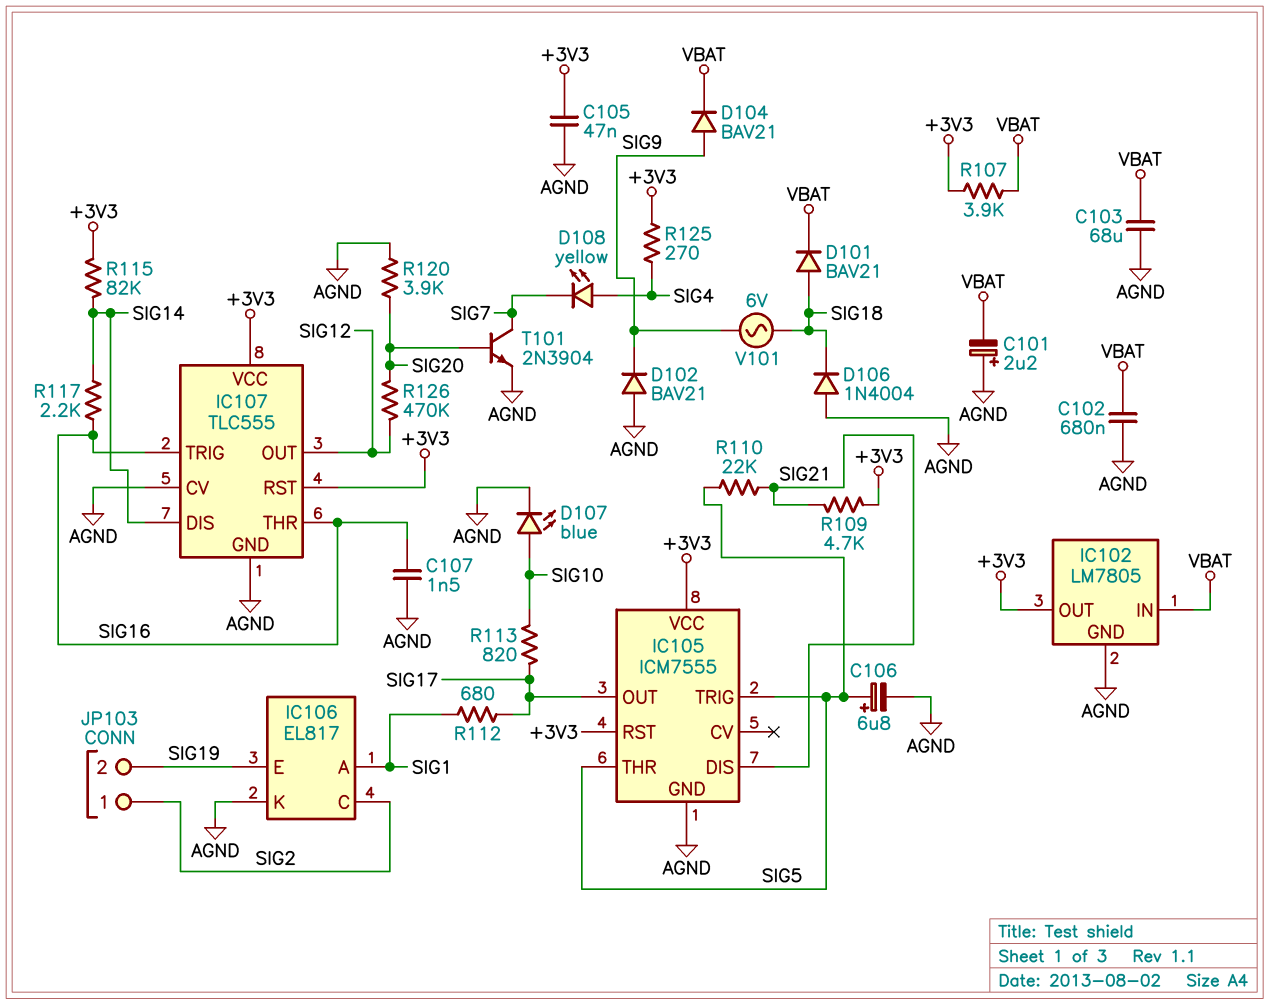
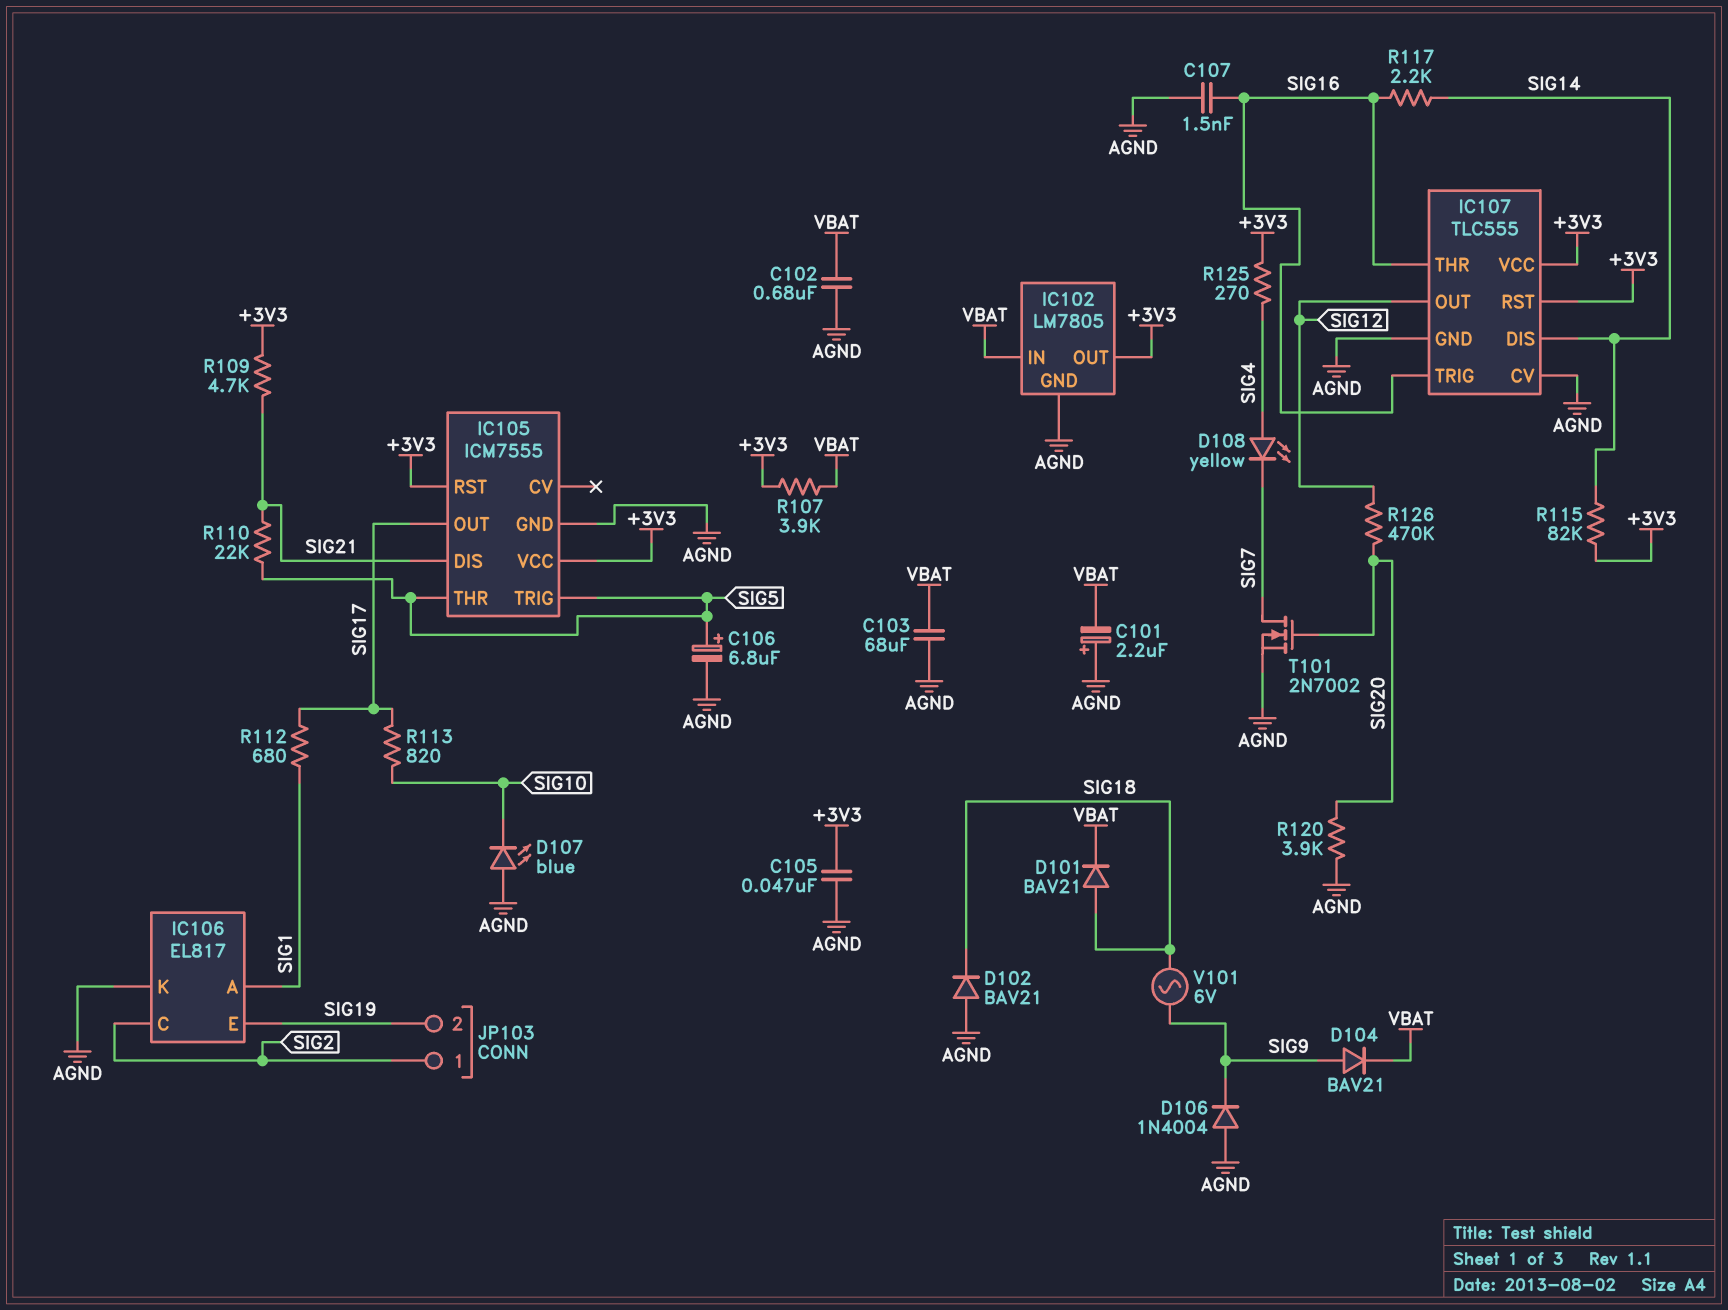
D102: diode BAV21 (A AGND, K SIG9) -> diode BAV21 (A AGND, K SIG18)
D106: diode 1N4004 (A AGND, K SIG18) -> diode 1N4004 (A AGND, K SIG9)
D107: LED blue (A SIG10, K AGND) -> LED blue (A AGND, K SIG10)
T101: NPN 2N3904 (B SIG20, C SIG7, E AGND) -> NMOS 2N7002 (G SIG20, D SIG7, S AGND)

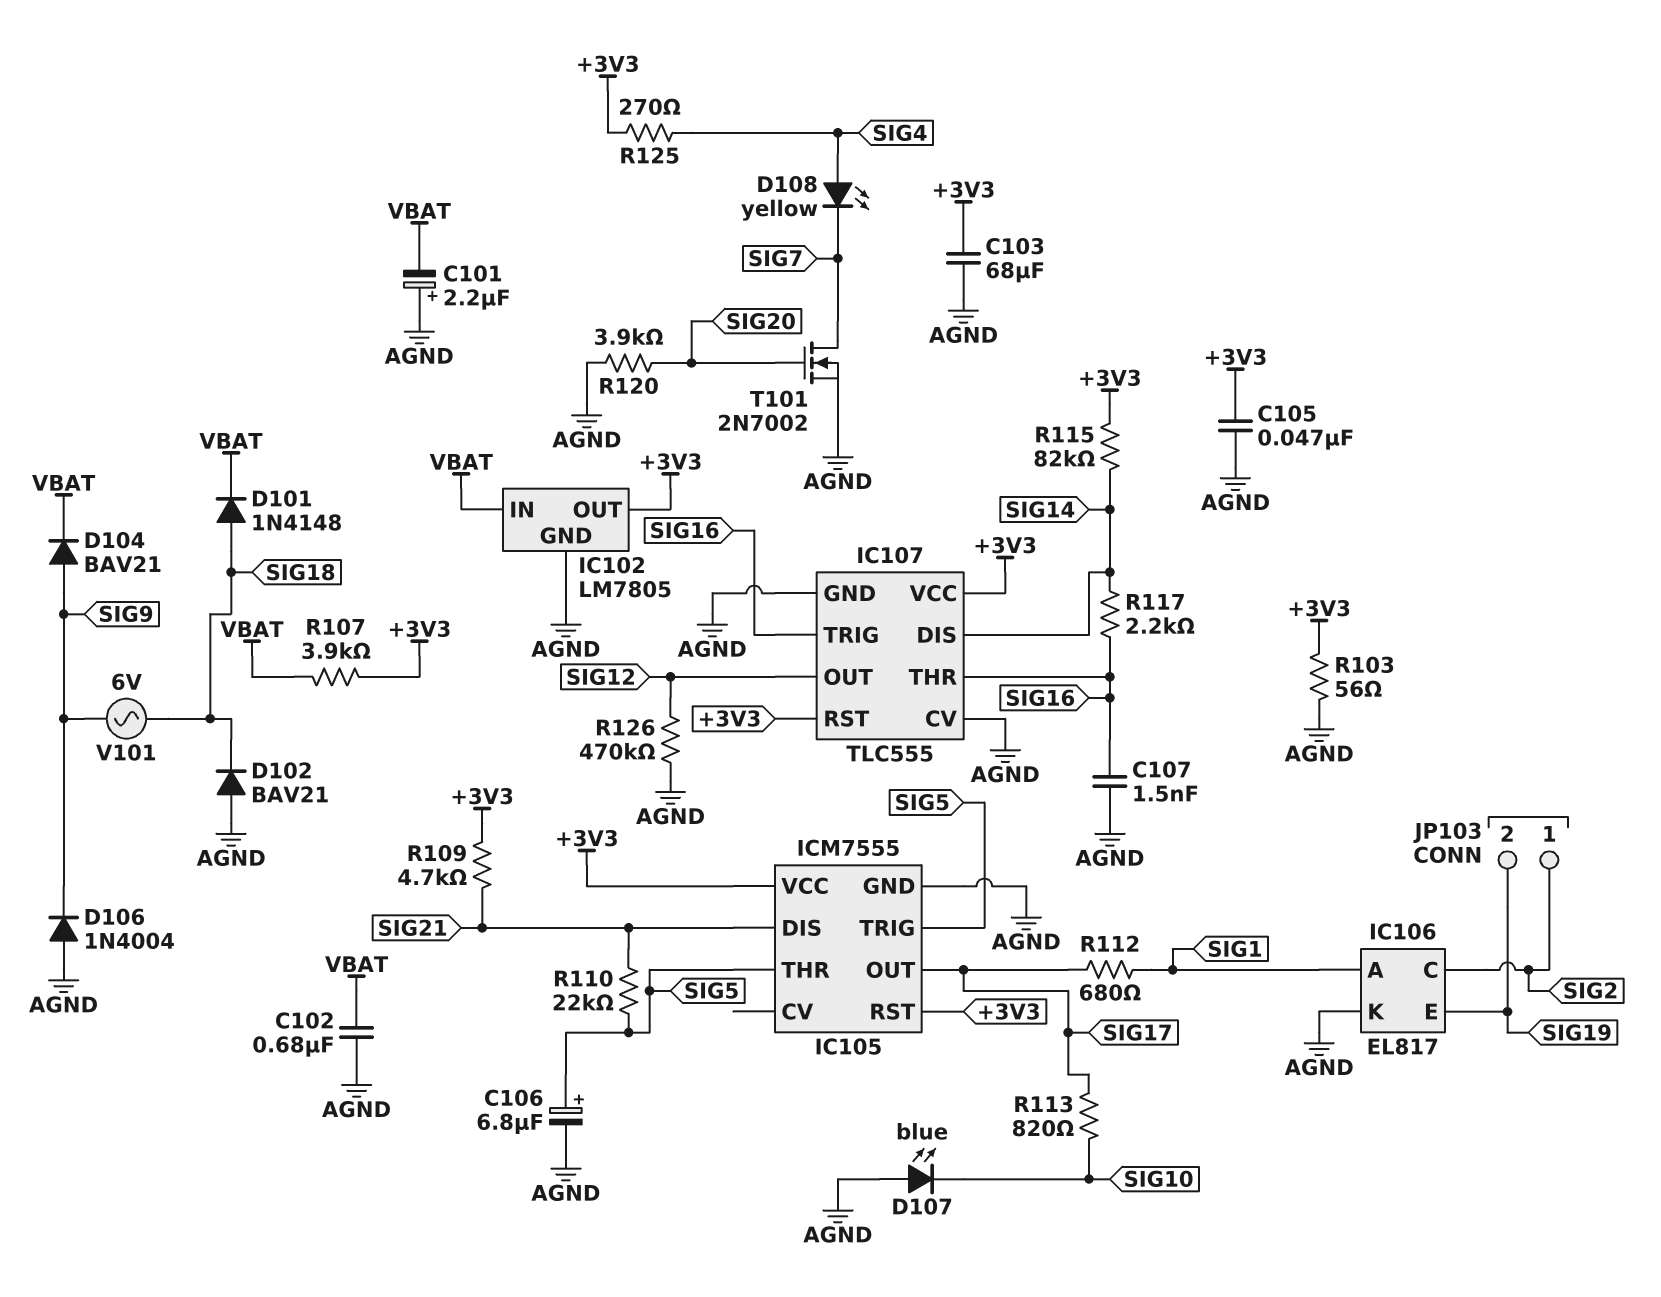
C103: 68uF (AGND, VBAT) -> 68uF (+3V3, AGND)
D101: diode BAV21 (A SIG18, K VBAT) -> diode 1N4148 (A SIG18, K VBAT)
R103: none -> 56 (+3V3, AGND)
R126: 470k (SIG12, SIG20) -> 470k (AGND, SIG12)

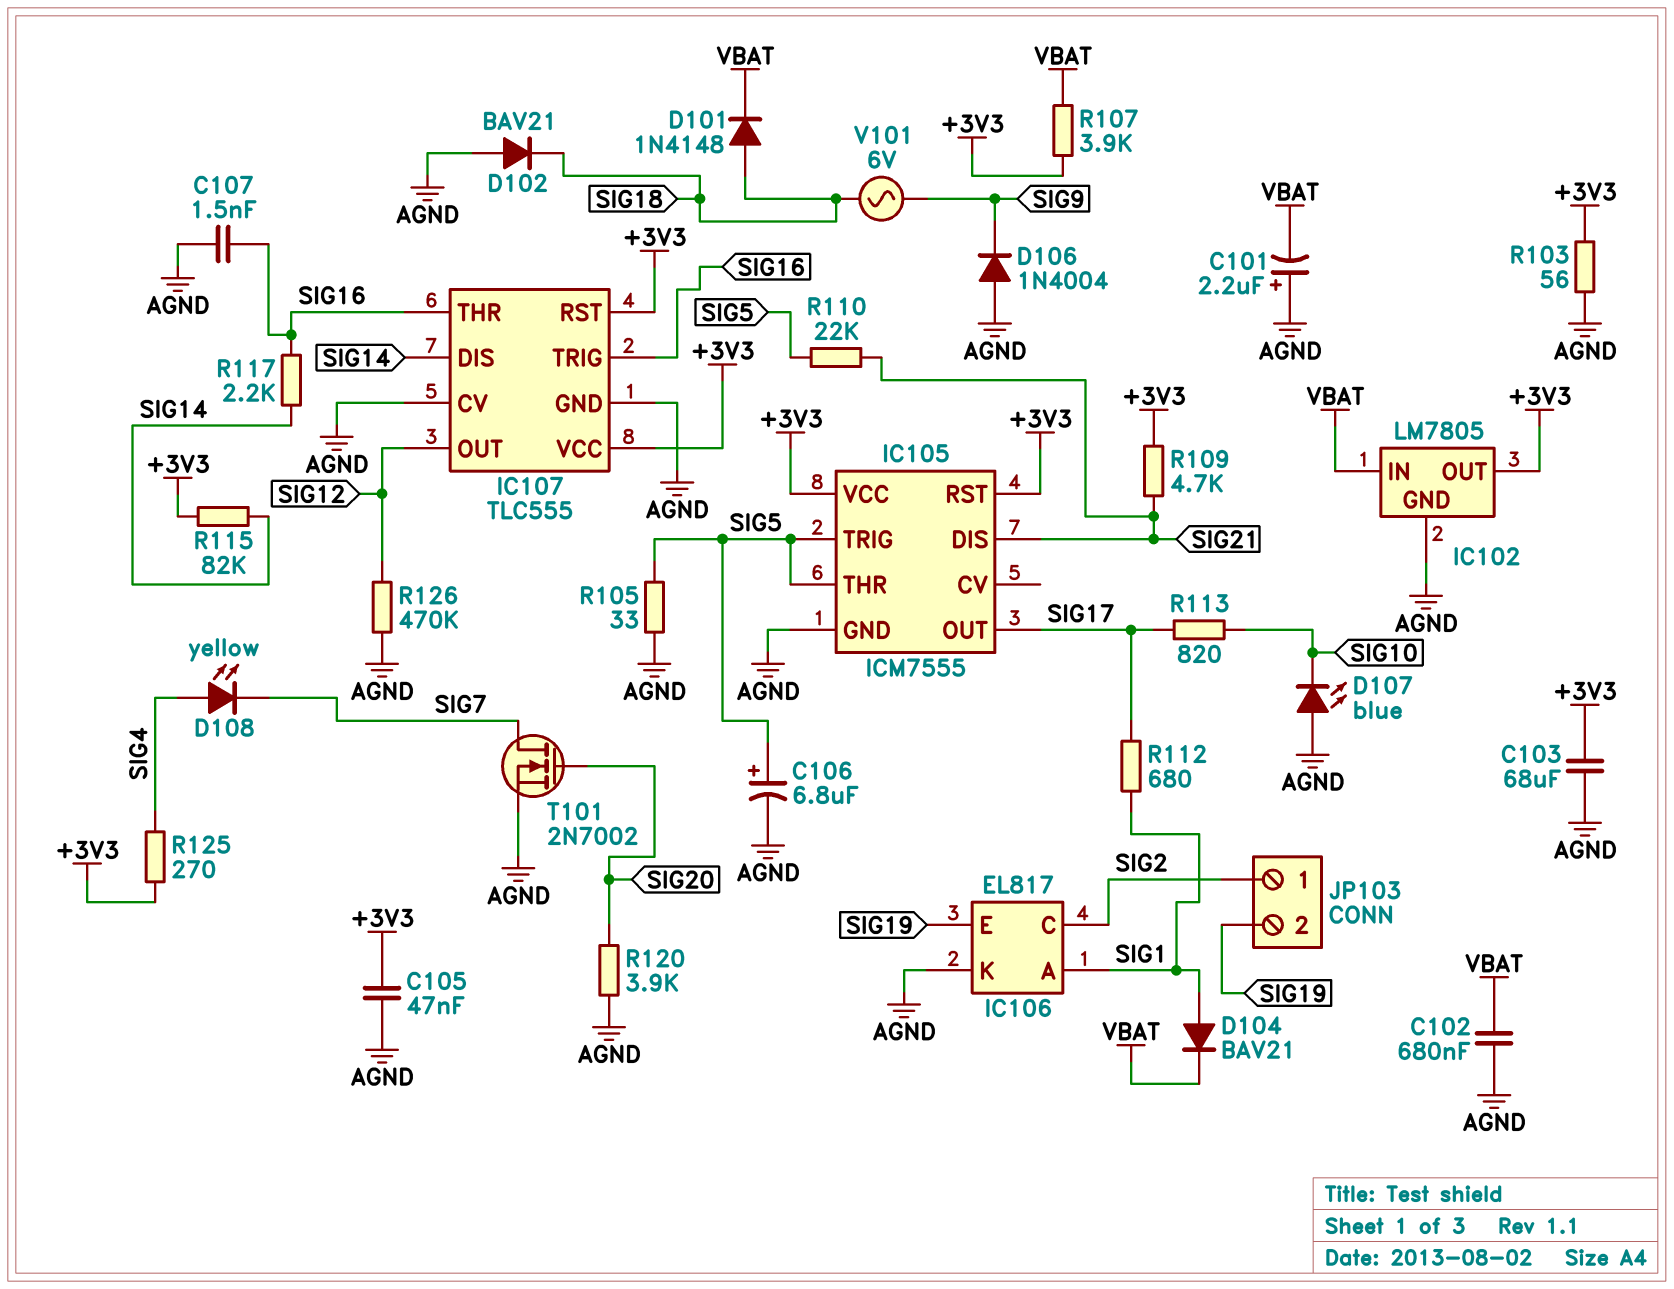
D104: diode BAV21 (A SIG9, K VBAT) -> diode BAV21 (A SIG1, K VBAT)
R105: none -> 33 (AGND, SIG5)

